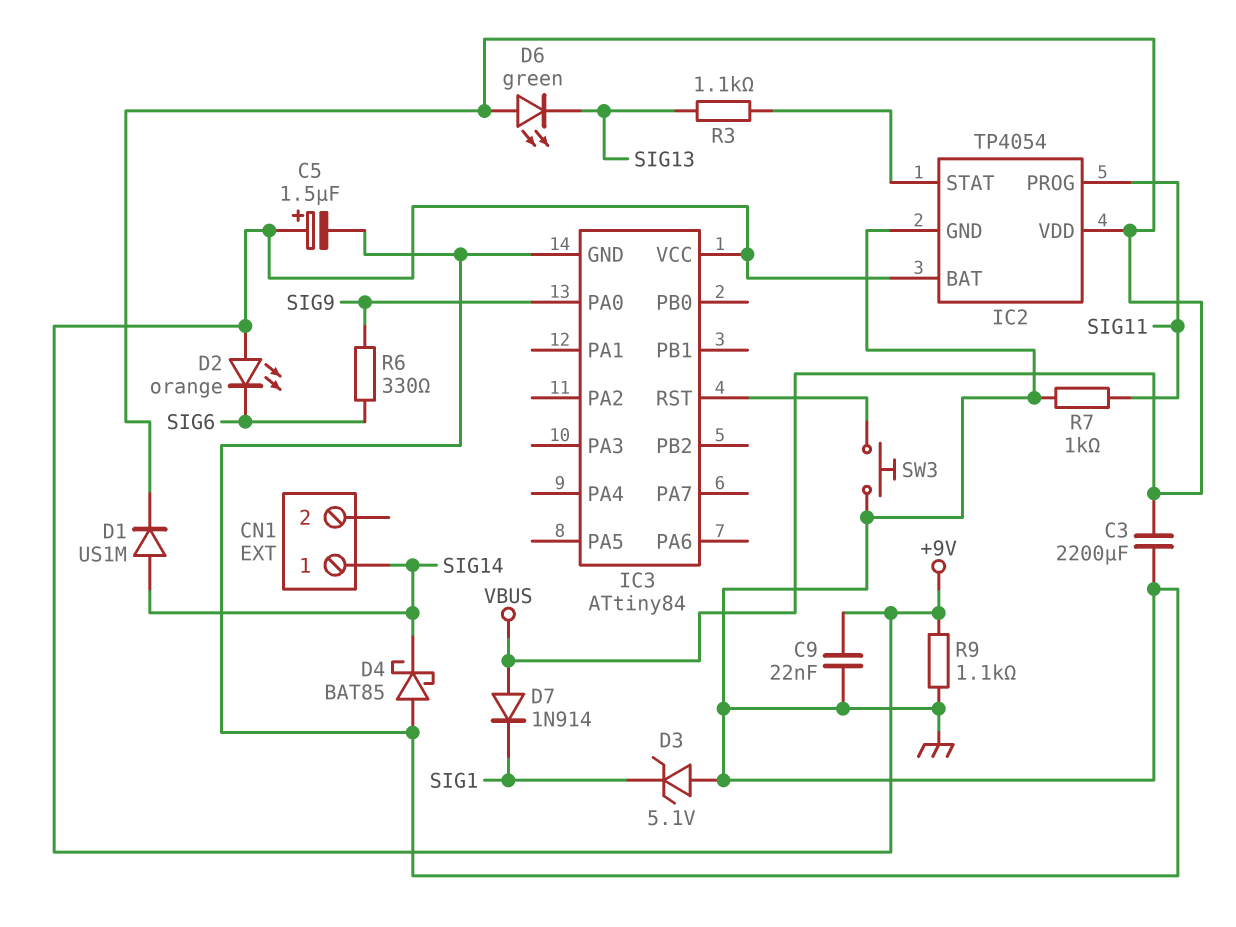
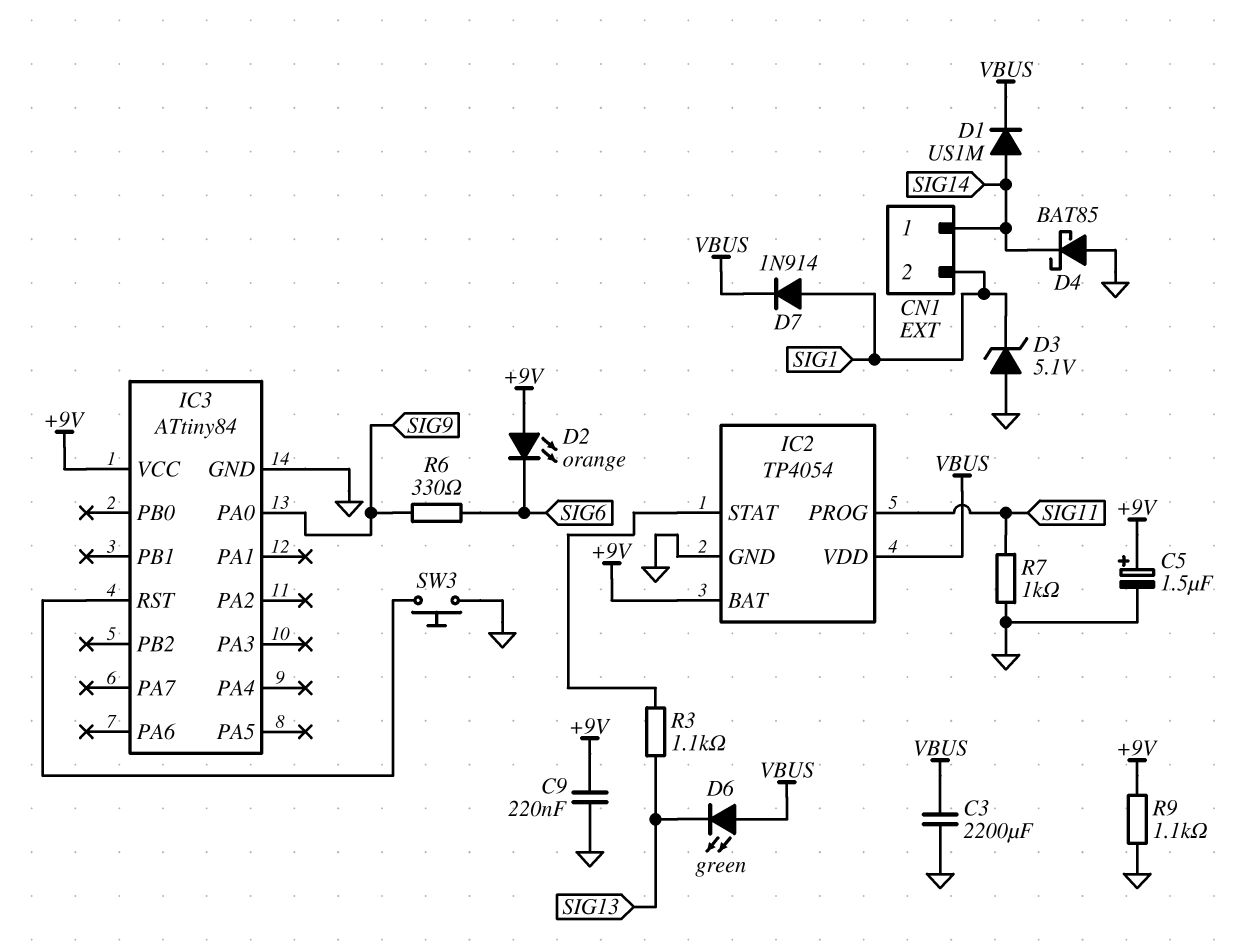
C9: 22nF (+9V, GND) -> 220nF (+9V, GND)
CN1 pin 2: none -> SIG1
D7: diode 1N914 (A VBUS, K SIG1) -> diode 1N914 (A SIG1, K VBUS)

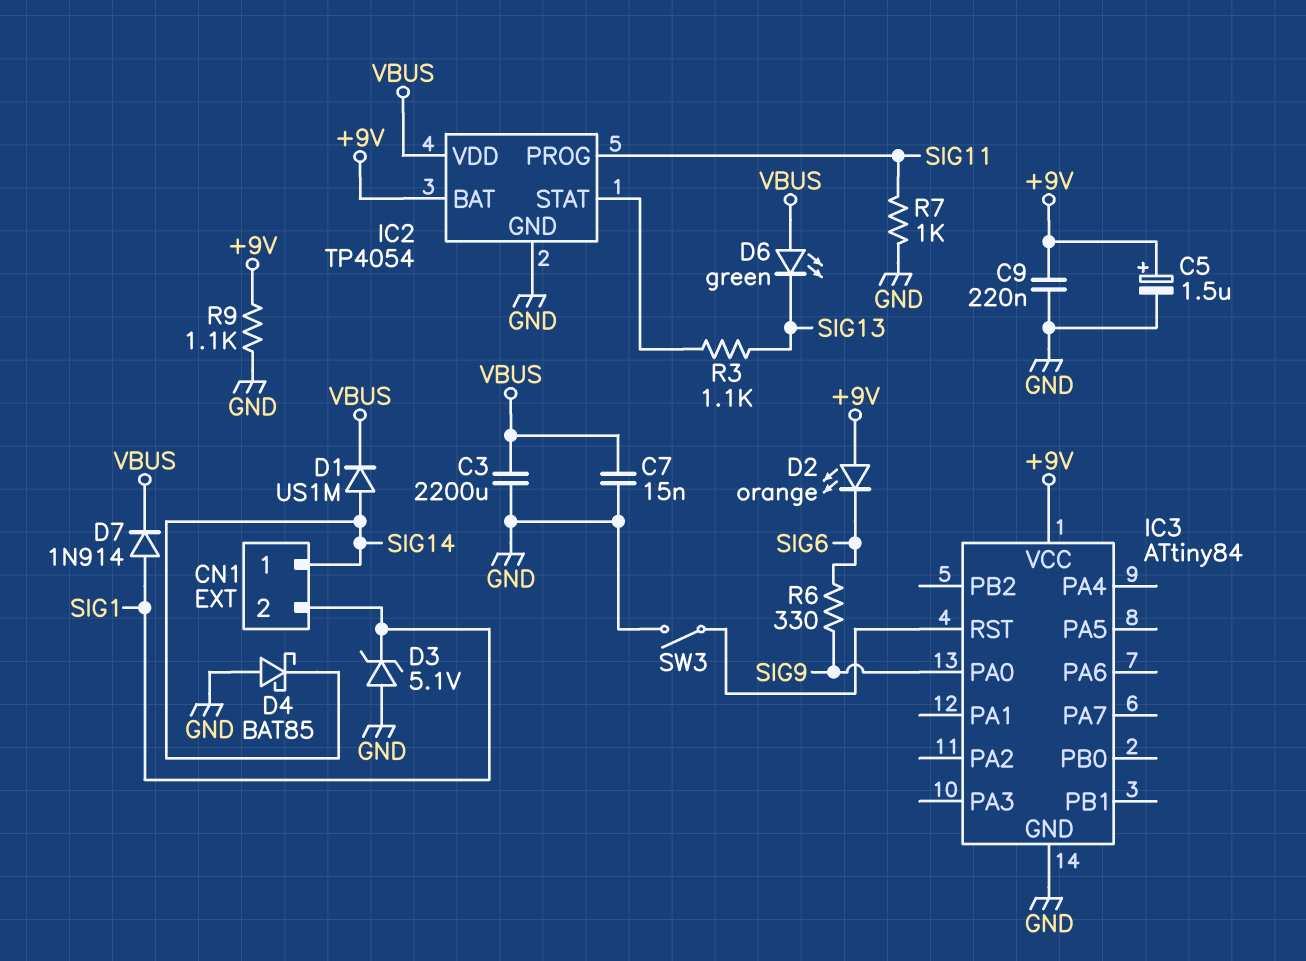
C7: none -> 15nF (GND, VBUS)
SW3: button (GND, IC3/RST) -> switch (GND, IC3/RST)

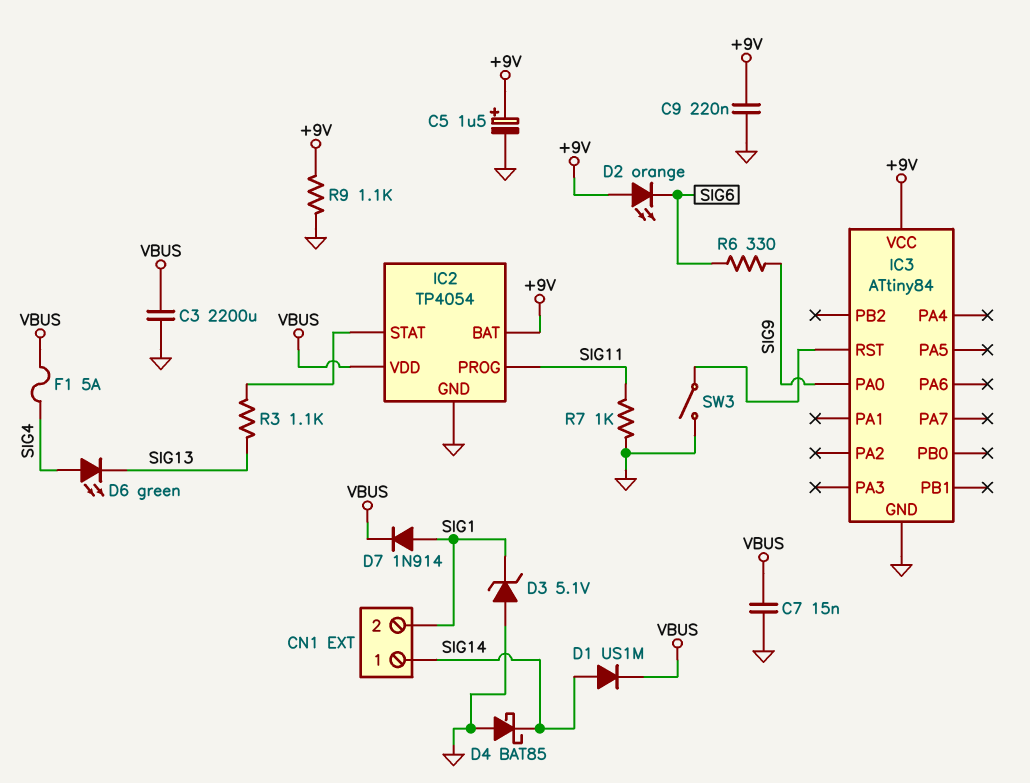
D6: LED green (A VBUS, K SIG13) -> LED green (A SIG4, K SIG13)
F1: none -> 5A (SIG4, VBUS)

